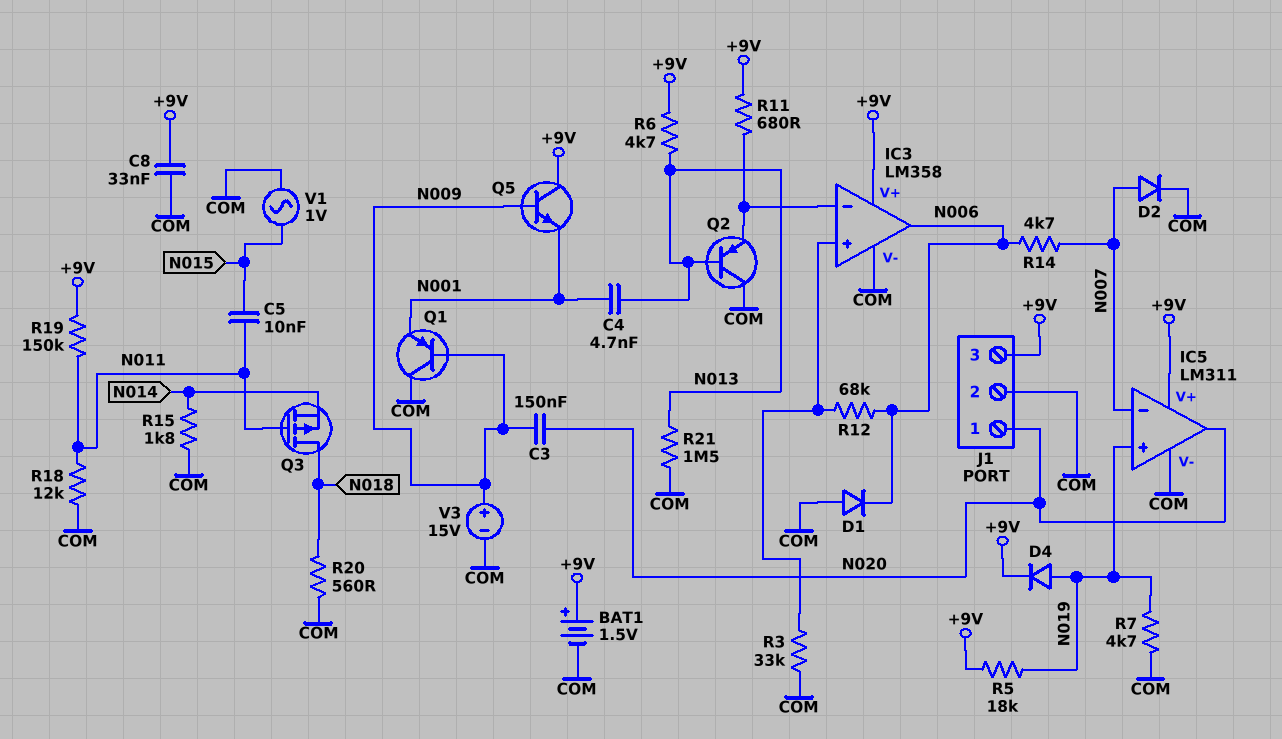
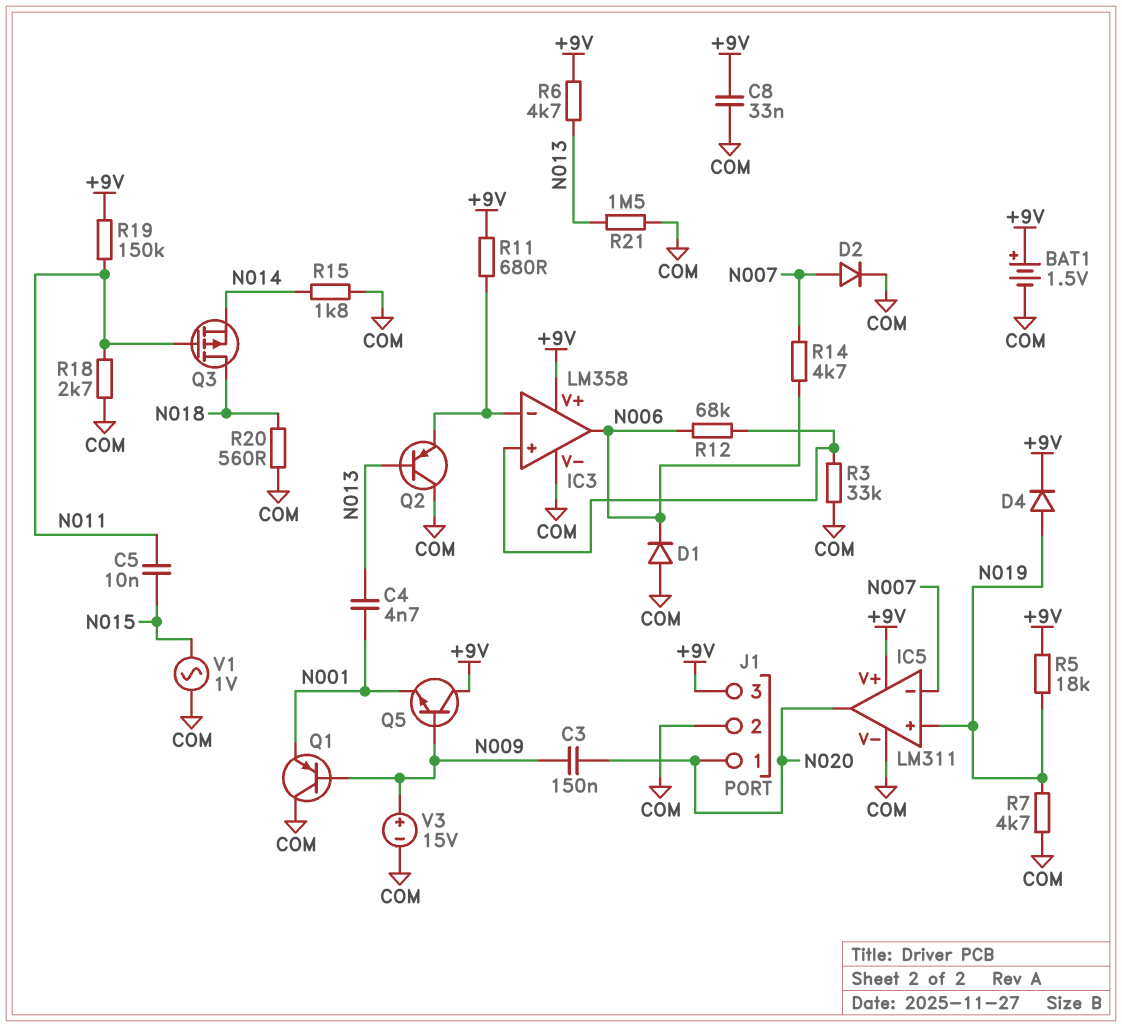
R18: 12k (COM, N011) -> 2.7k (COM, N011)

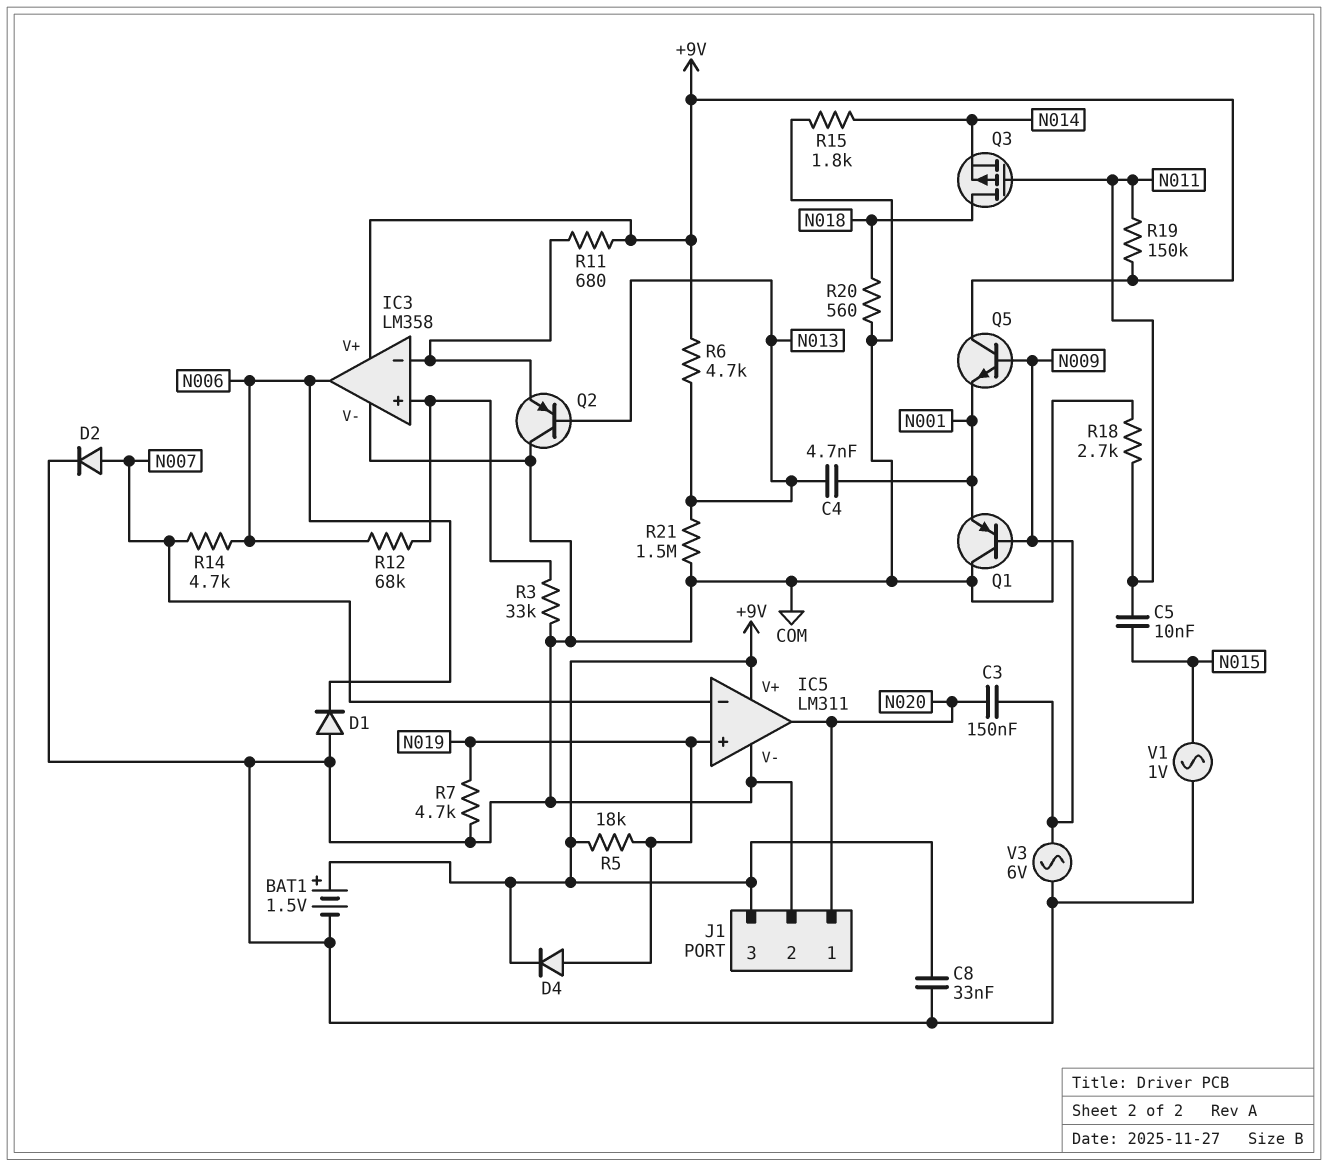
V3: 15V (plus N009, minus COM) -> AC 6V (COM, N009)

